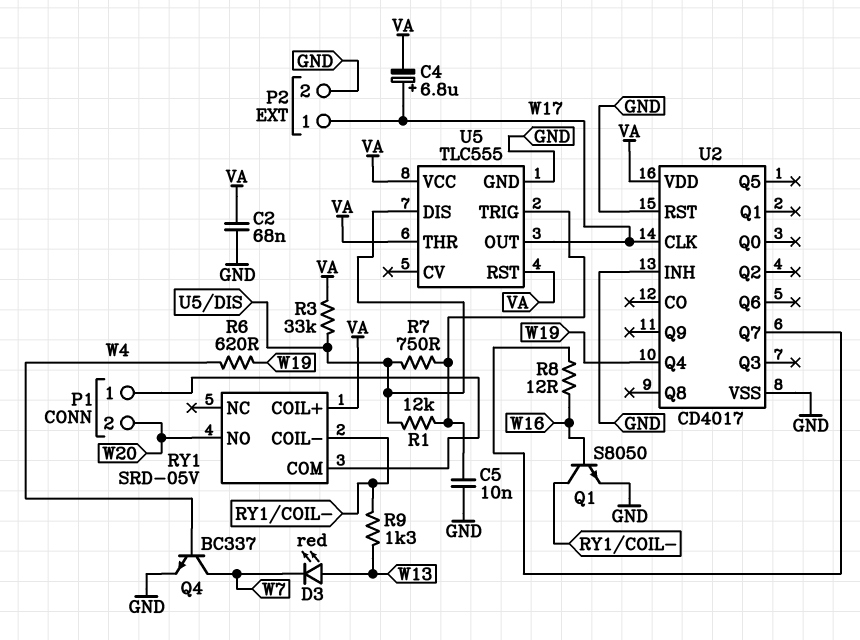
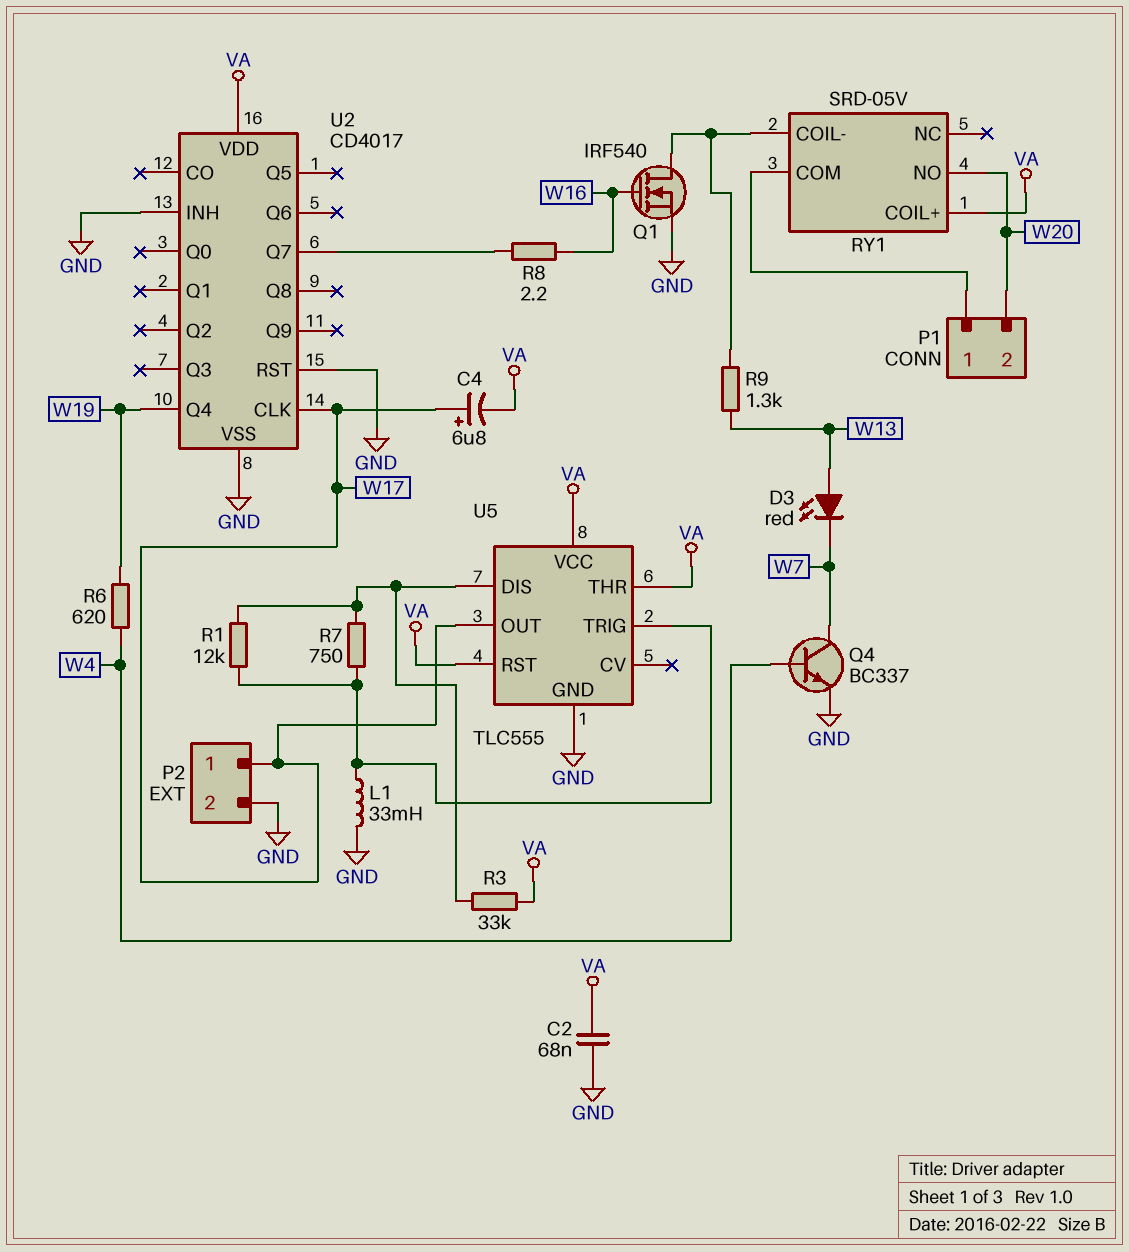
C5: 10nF (GND, U5/TRIG) -> none
L1: none -> 33mH (GND, U5/TRIG)
Q1: NPN S8050 (B W16, C RY1/COIL-, E GND) -> NMOS IRF540 (G W16, D RY1/COIL-, S GND)
R8: 12 (U2/Q7, W16) -> 2.2 (U2/Q7, W16)

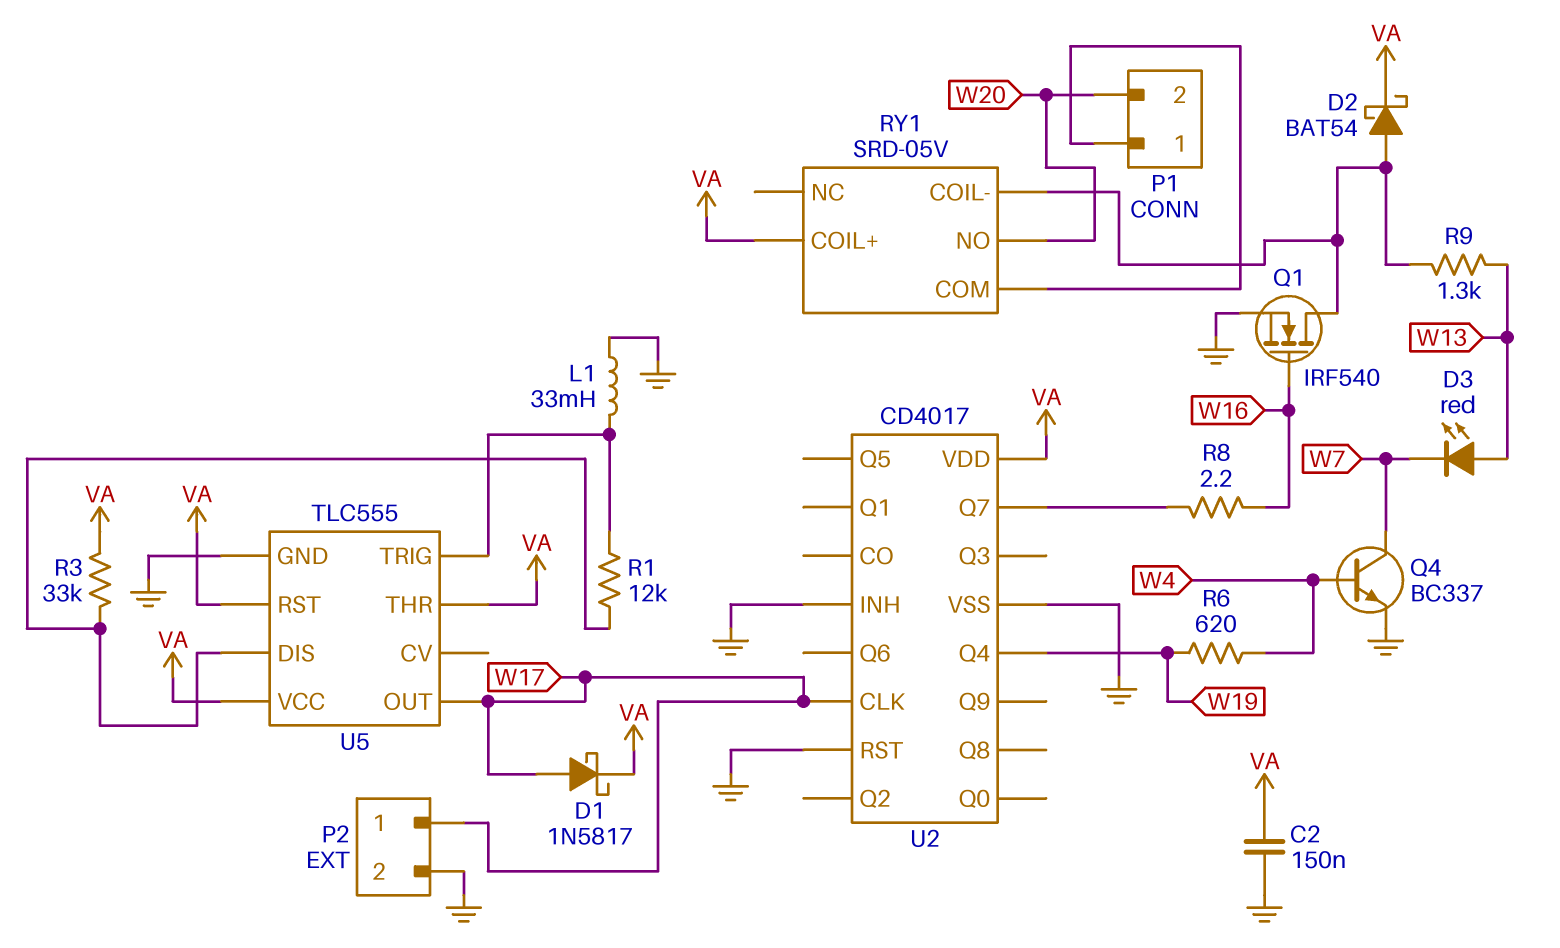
C2: 68nF (GND, VA) -> 150nF (GND, VA)
C4: 6.8uF (plus W17, minus VA) -> none
D1: none -> schottky 1N5817 (A W17, K VA)
D2: none -> schottky BAT54 (A RY1/COIL-, K VA)
R7: 750 (U5/DIS, U5/TRIG) -> none

